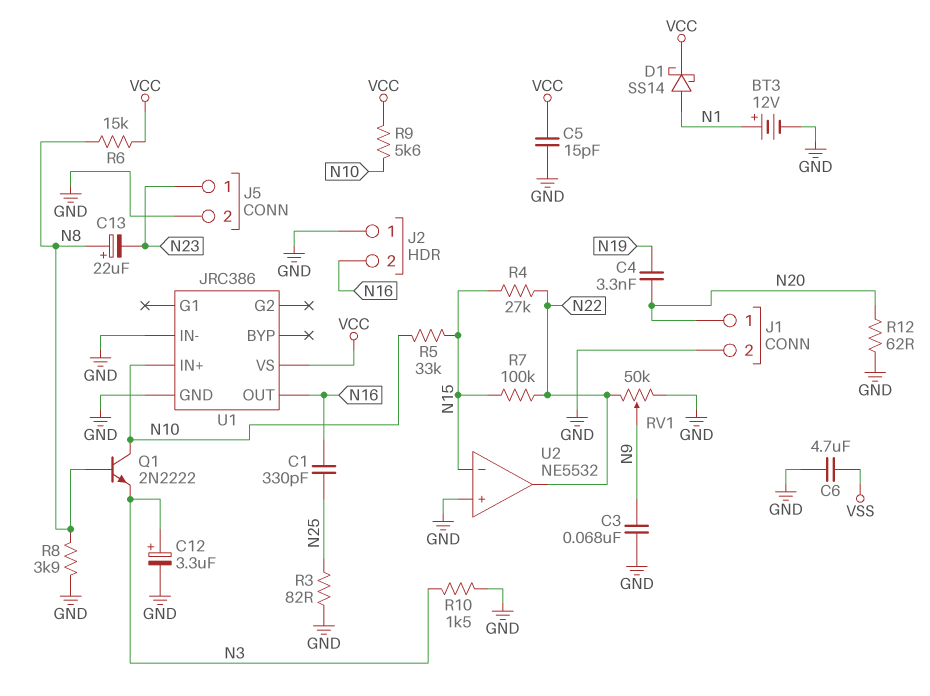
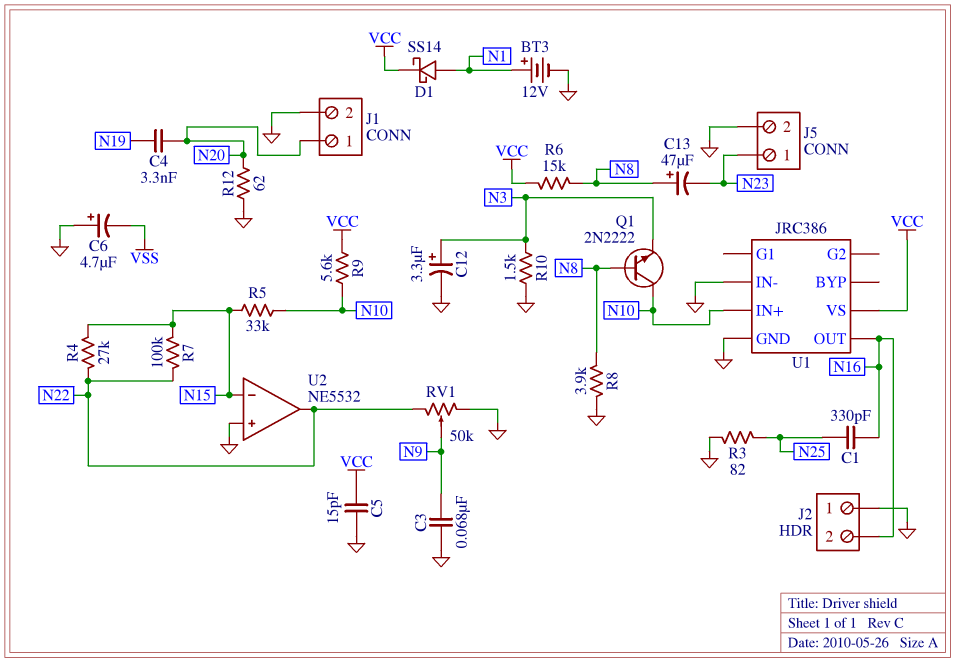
C6: 4.7uF (GND, VSS) -> 4.7uF (plus GND, minus VSS)
C13: 22uF (plus N8, minus N23) -> 47uF (plus N8, minus N23)

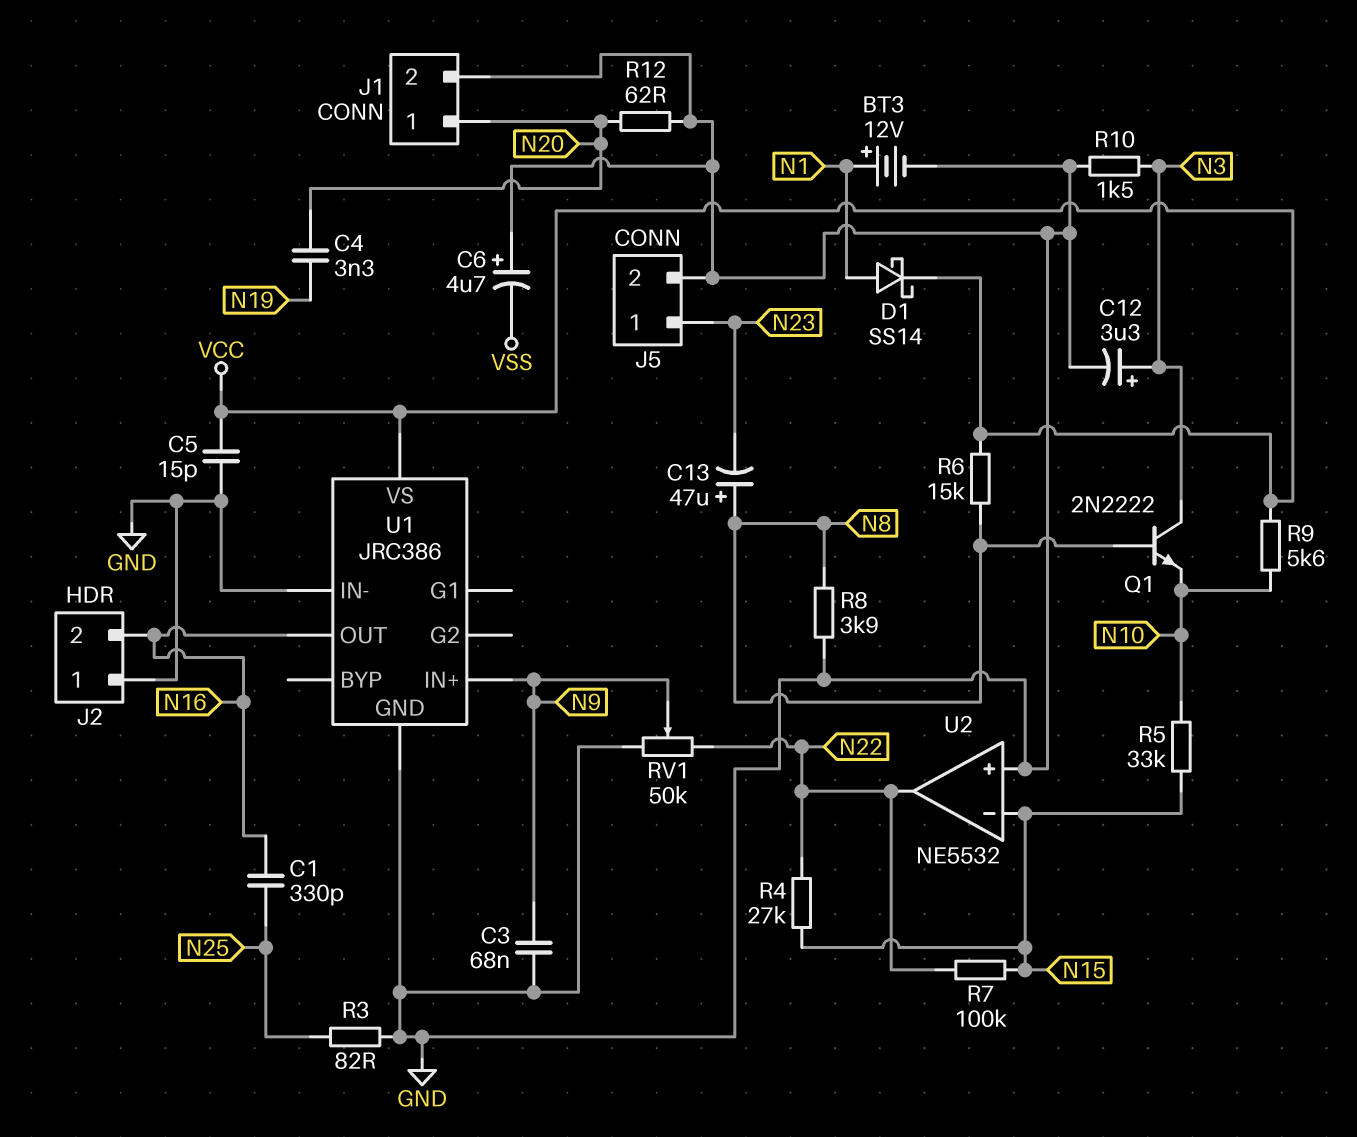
Q1: NPN 2N2222 (B N8, C N10, E N3) -> NPN 2N2222 (B N8, C N3, E N10)
U1 pin IN+: N10 -> N9

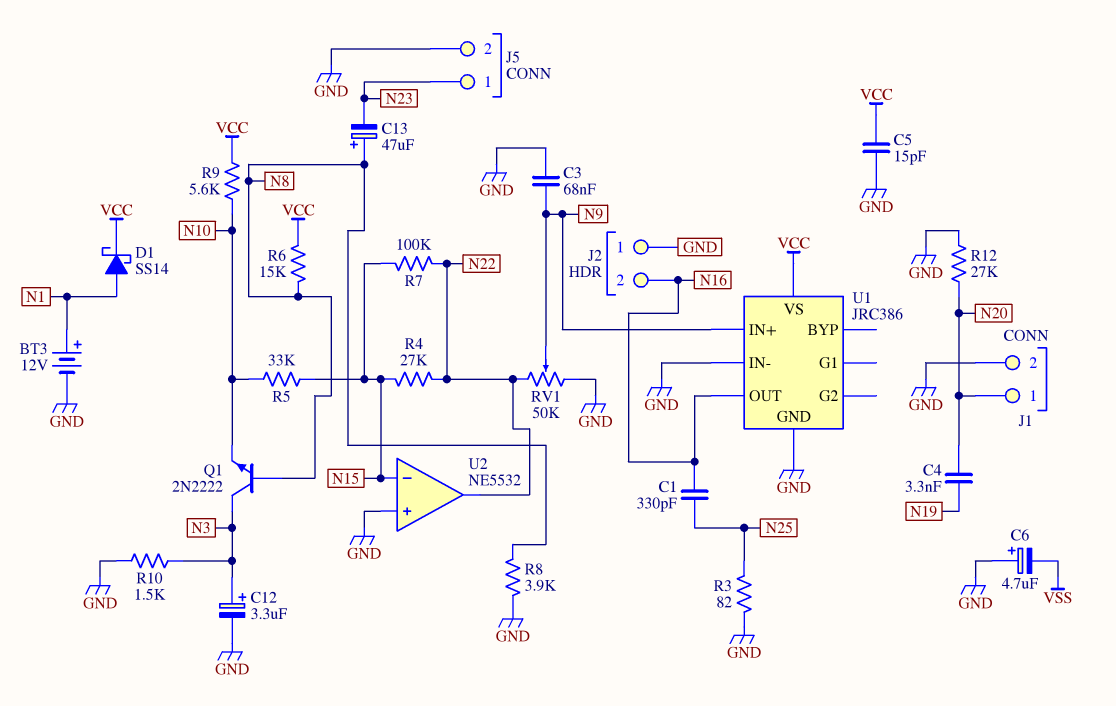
R12: 62 (GND, N20) -> 27k (GND, N20)

